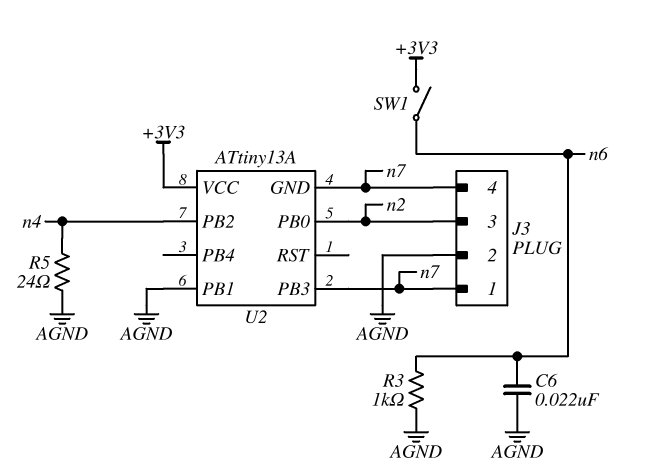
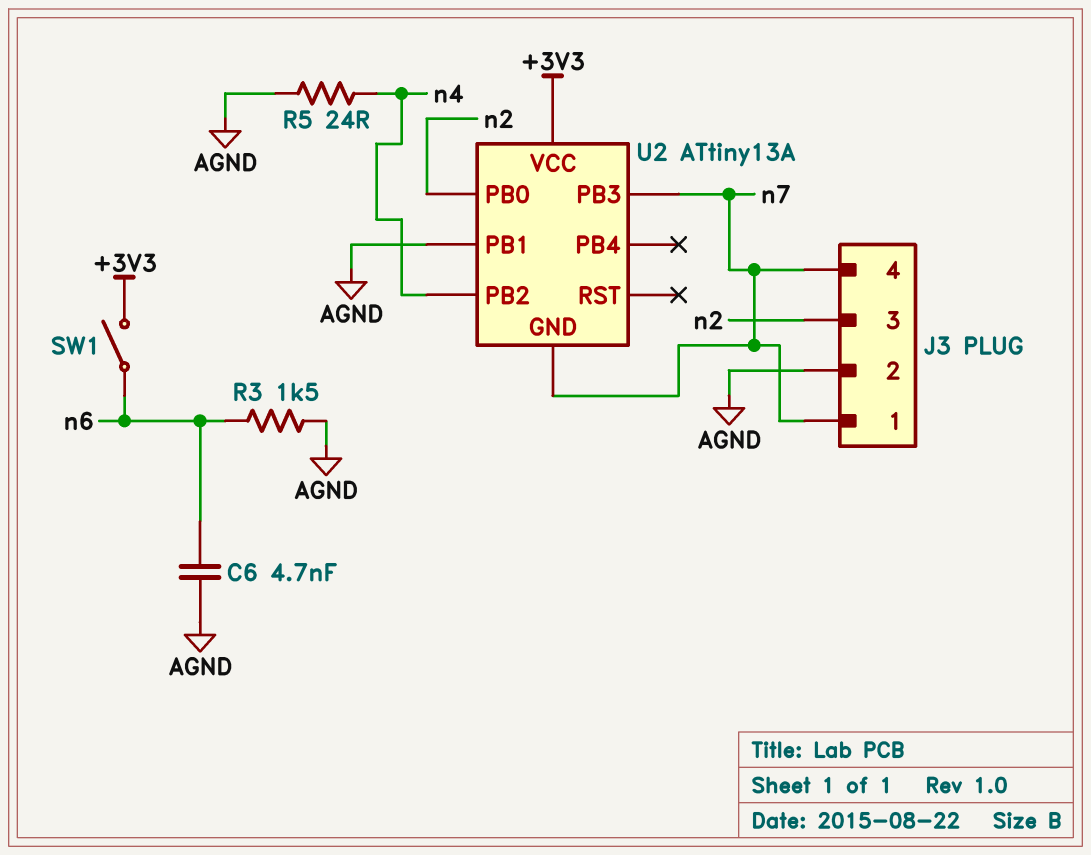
C6: 22nF (AGND, n6) -> 4.7nF (AGND, n6)
R3: 1k (AGND, n6) -> 1.5k (AGND, n6)

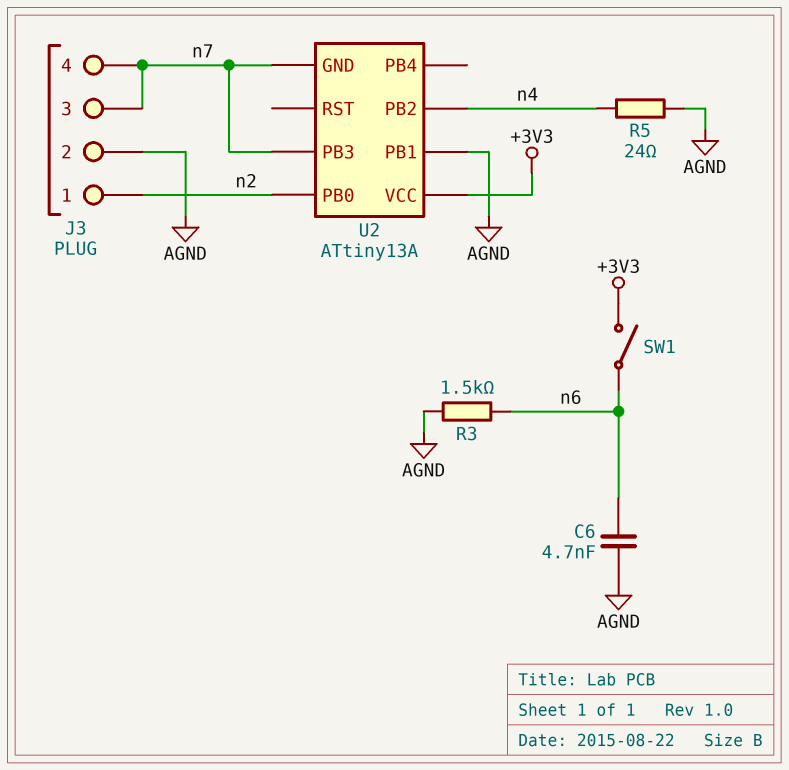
J3 pin 1: n7 -> n2
J3 pin 3: n2 -> n7

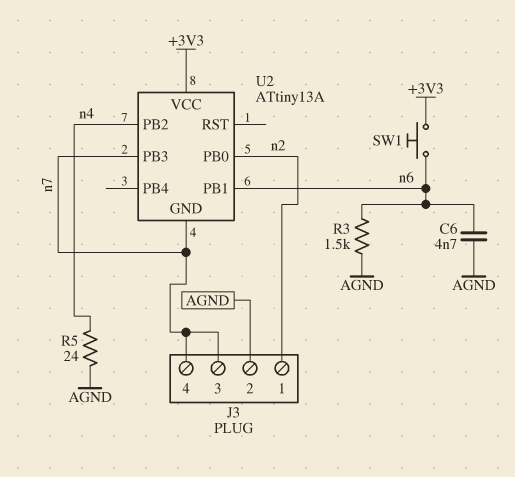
SW1: switch (+3V3, n6) -> button (+3V3, n6)
U2 pin PB1: AGND -> n6

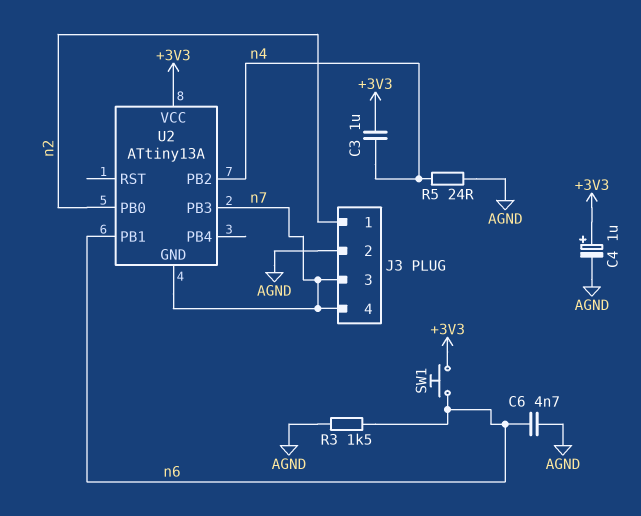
C3: none -> 1uF (+3V3, n4)
C4: none -> 1uF (plus +3V3, minus AGND)

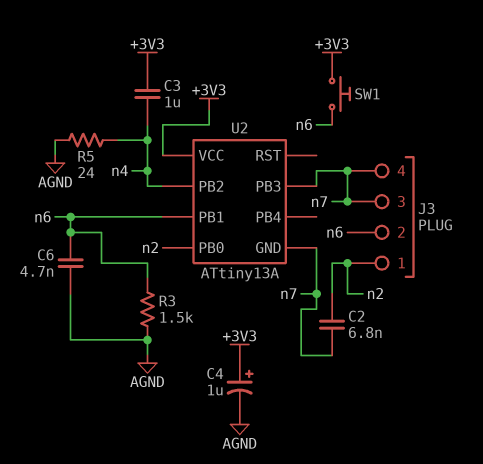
C2: none -> 6.8nF (n2, n7)
J3 pin 2: AGND -> n6

